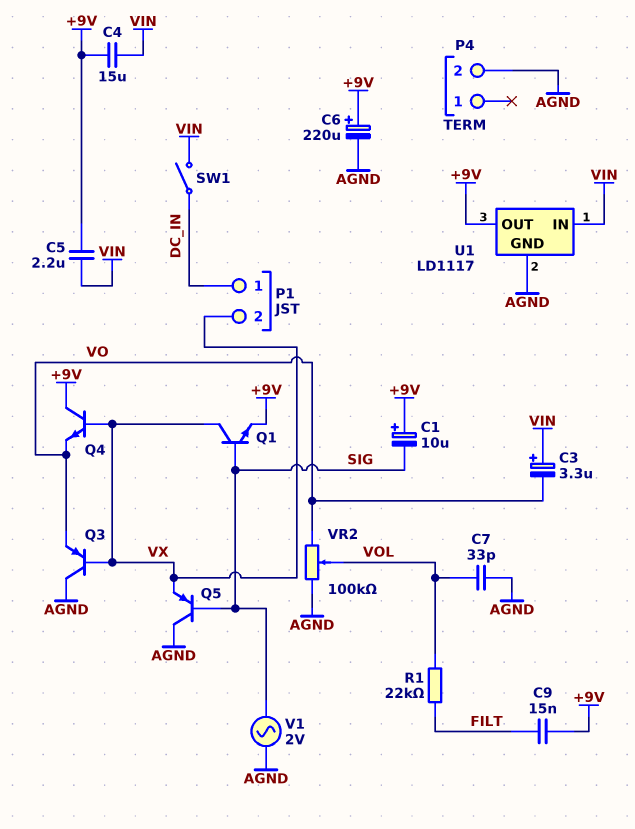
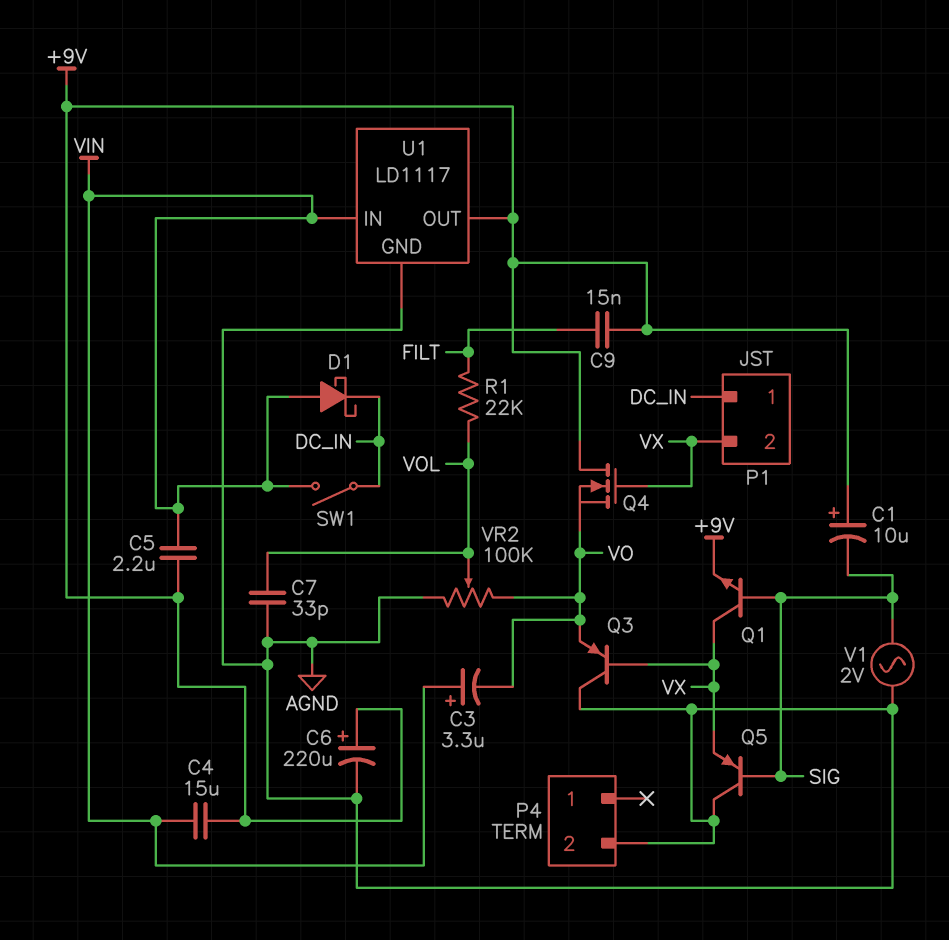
D1: none -> schottky (A VIN, K DC_IN)
Q4: NPN (B VX, C +9V, E VO) -> NMOS (G VX, D +9V, S VO)

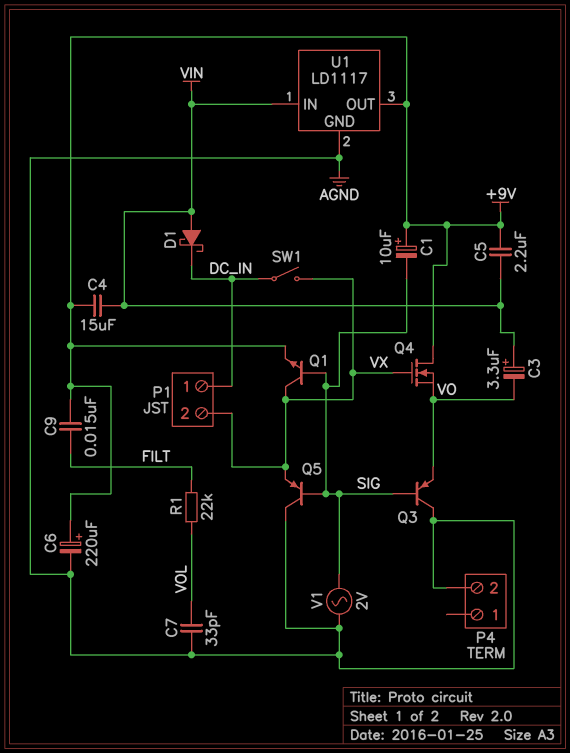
Q3: PNP (B VX, C AGND, E VO) -> PNP (B SIG, C AGND, E VO)
SW1: switch (DC_IN, VIN) -> switch (DC_IN, VX)
VR2: 100k (AGND, VO, wiper VOL) -> none

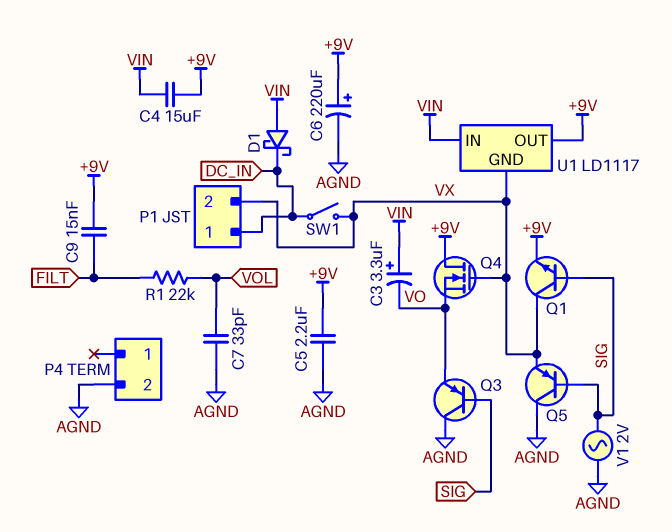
C1: 10uF (plus +9V, minus SIG) -> none
C5: 2.2uF (+9V, VIN) -> 2.2uF (+9V, AGND)
U1 pin GND: AGND -> VX

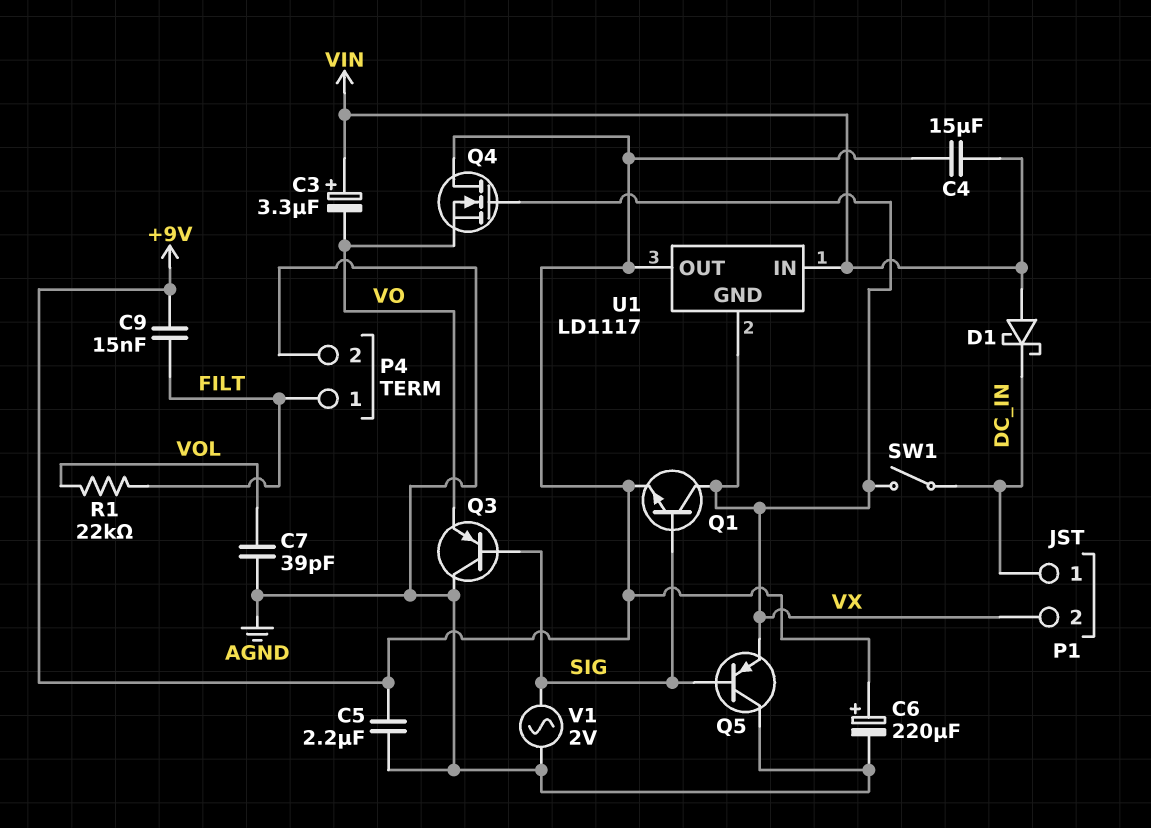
C7: 33pF (AGND, VOL) -> 39pF (AGND, VOL)
P4 pin 1: none -> FILT

